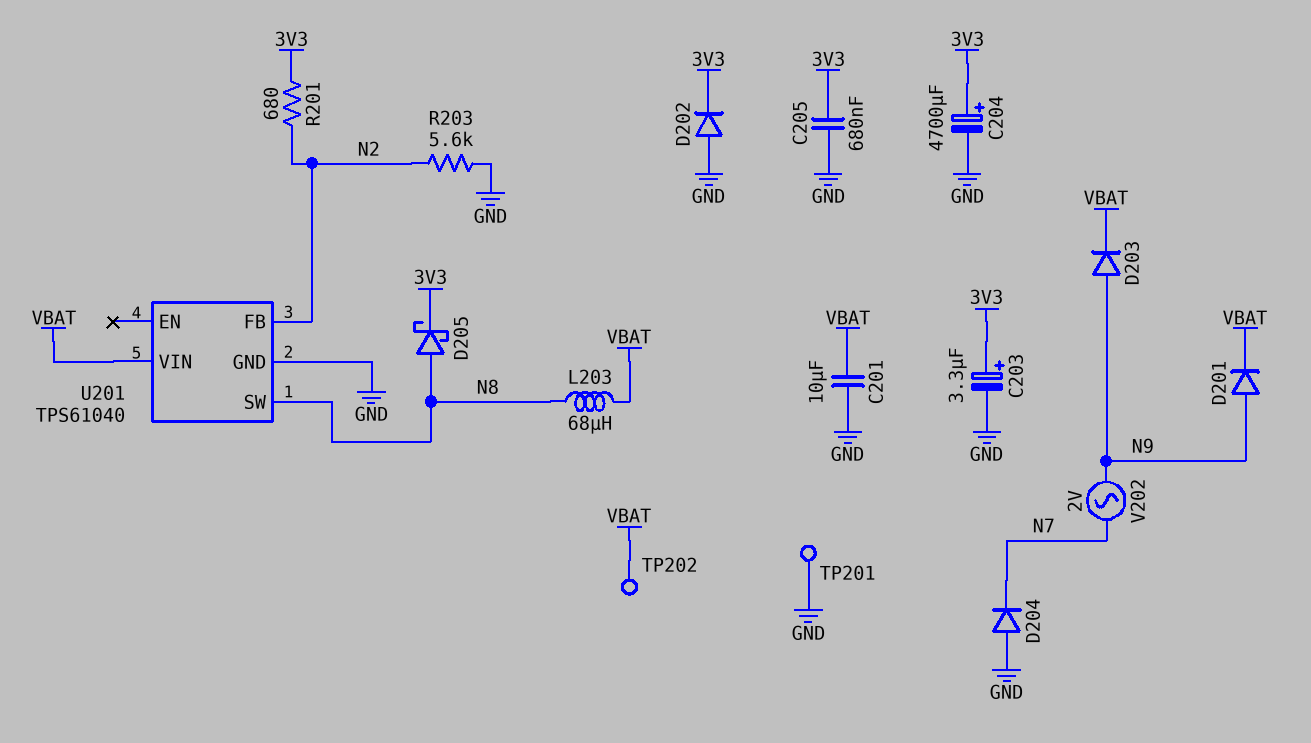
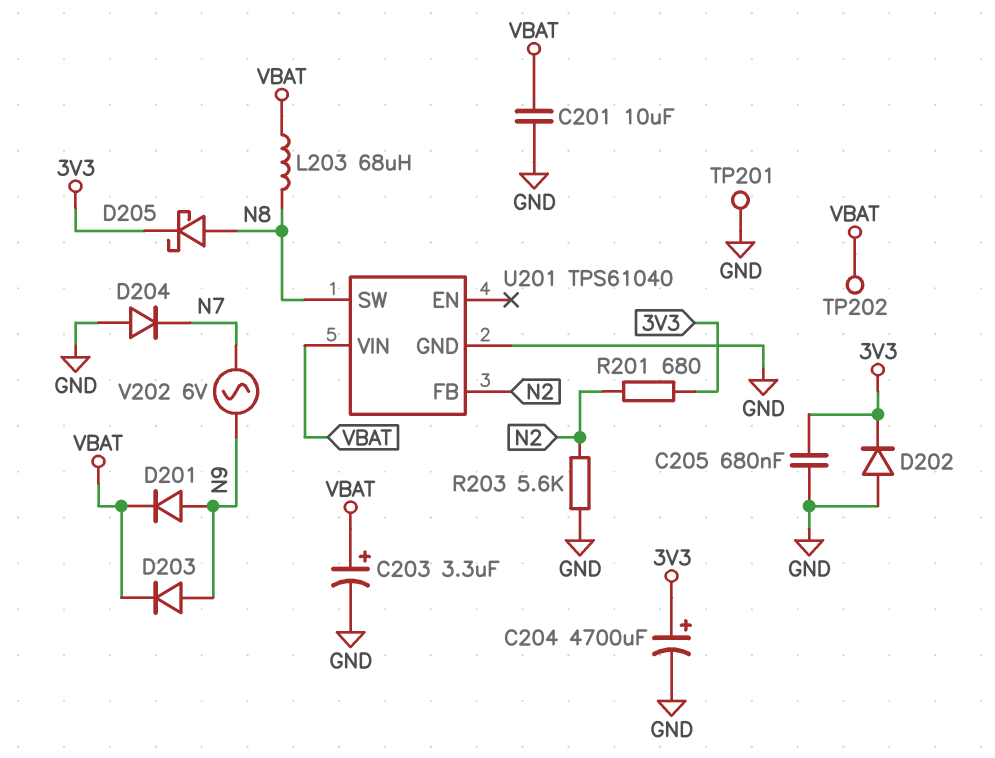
C203: 3.3uF (plus 3V3, minus GND) -> 3.3uF (plus VBAT, minus GND)
V202: AC 2V (N7, N9) -> AC 6V (N7, N9)

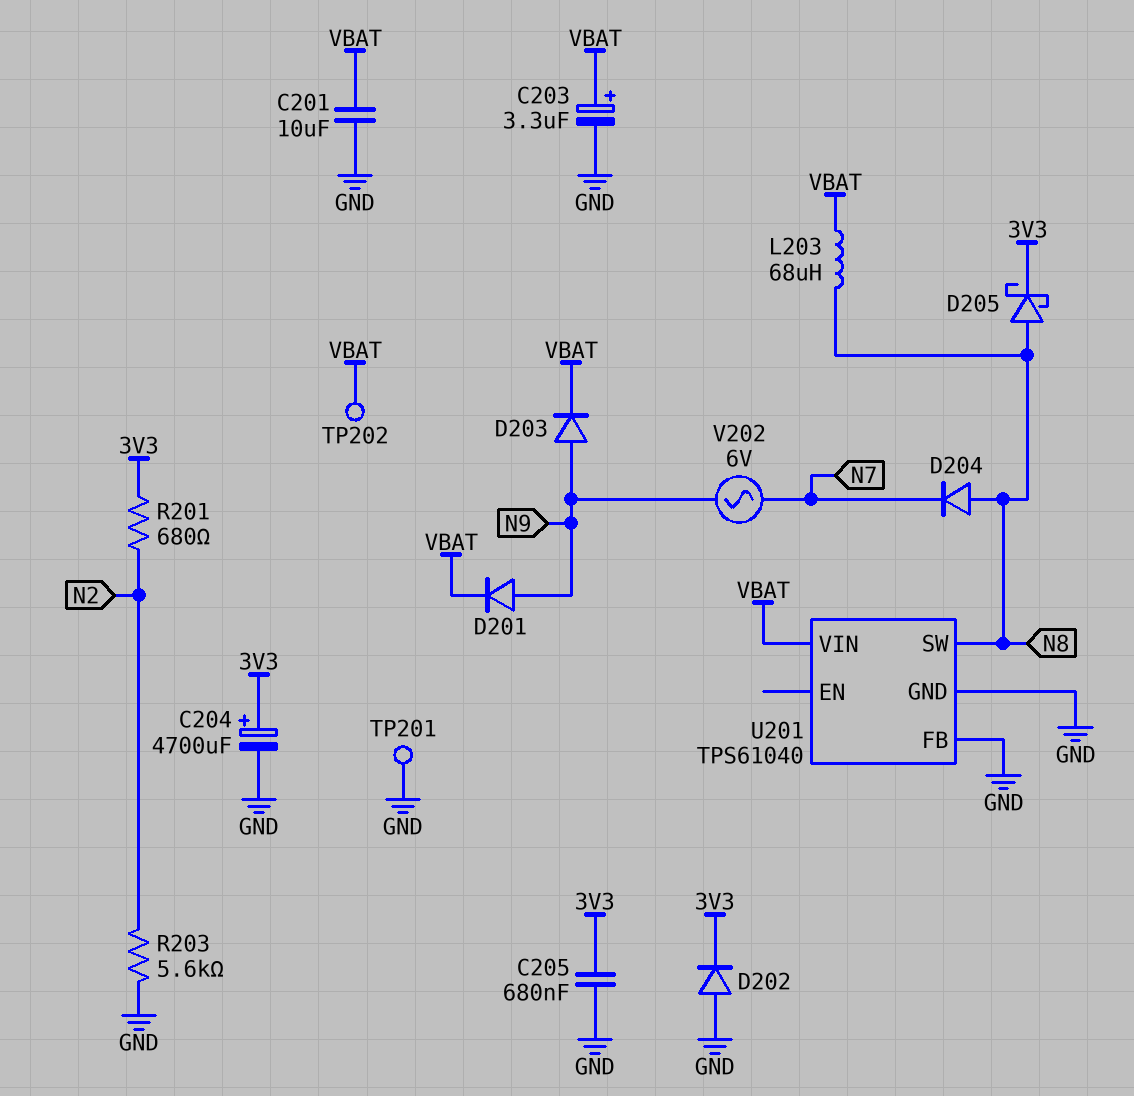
D204: diode (A GND, K N7) -> diode (A N8, K N7)
U201 pin FB: N2 -> GND

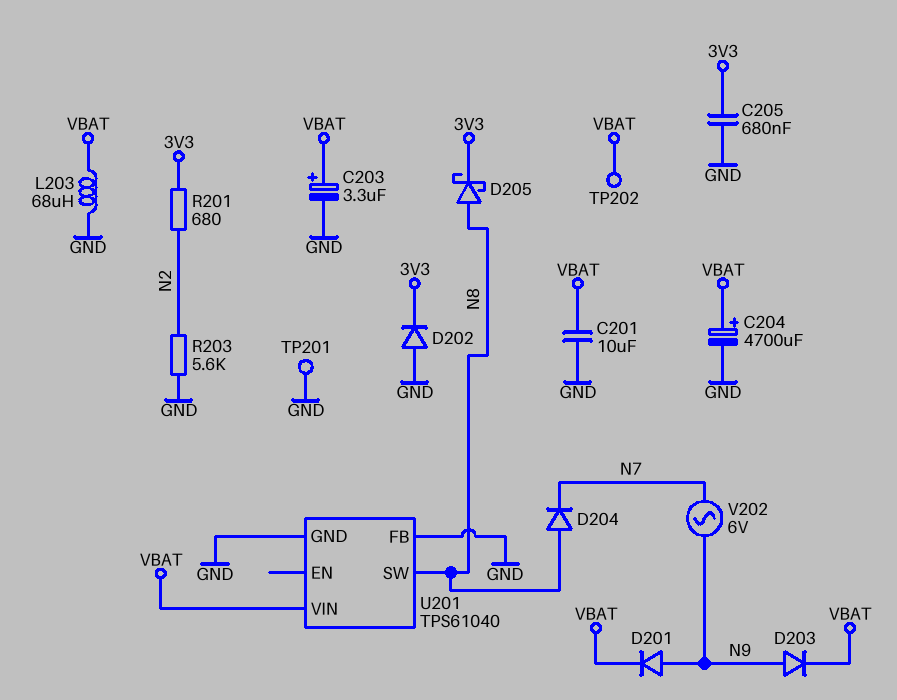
C204: 4700uF (plus 3V3, minus GND) -> 4700uF (plus VBAT, minus GND)
L203: 68uH (N8, VBAT) -> 68uH (GND, VBAT)

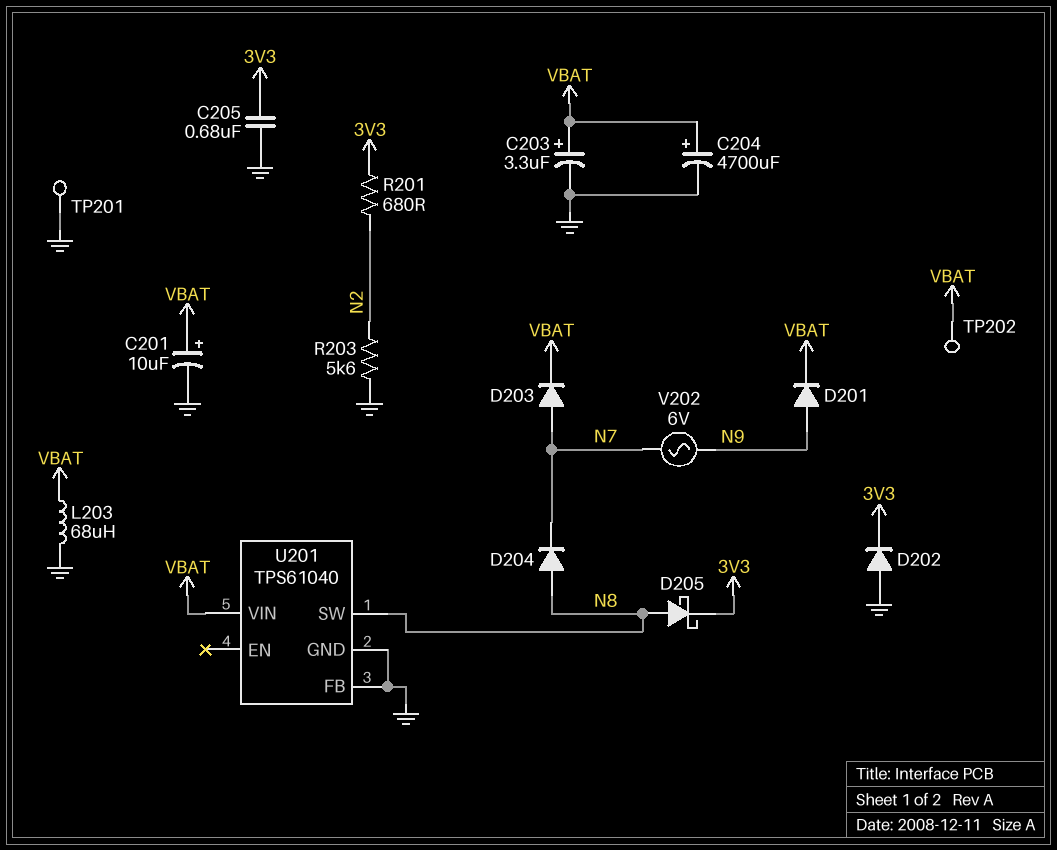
C201: 10uF (GND, VBAT) -> 10uF (plus VBAT, minus GND)
D203: diode (A N9, K VBAT) -> diode (A N7, K VBAT)

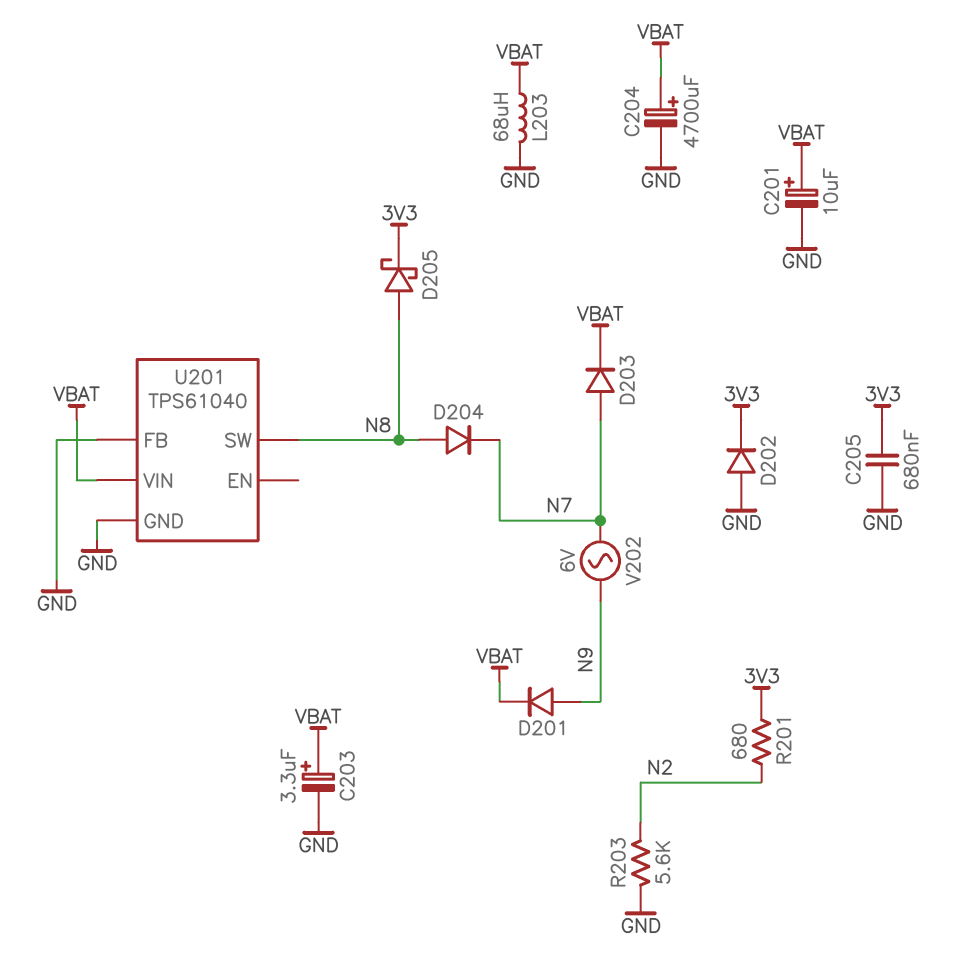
TP201: test point (GND) -> none
TP202: test point (VBAT) -> none

